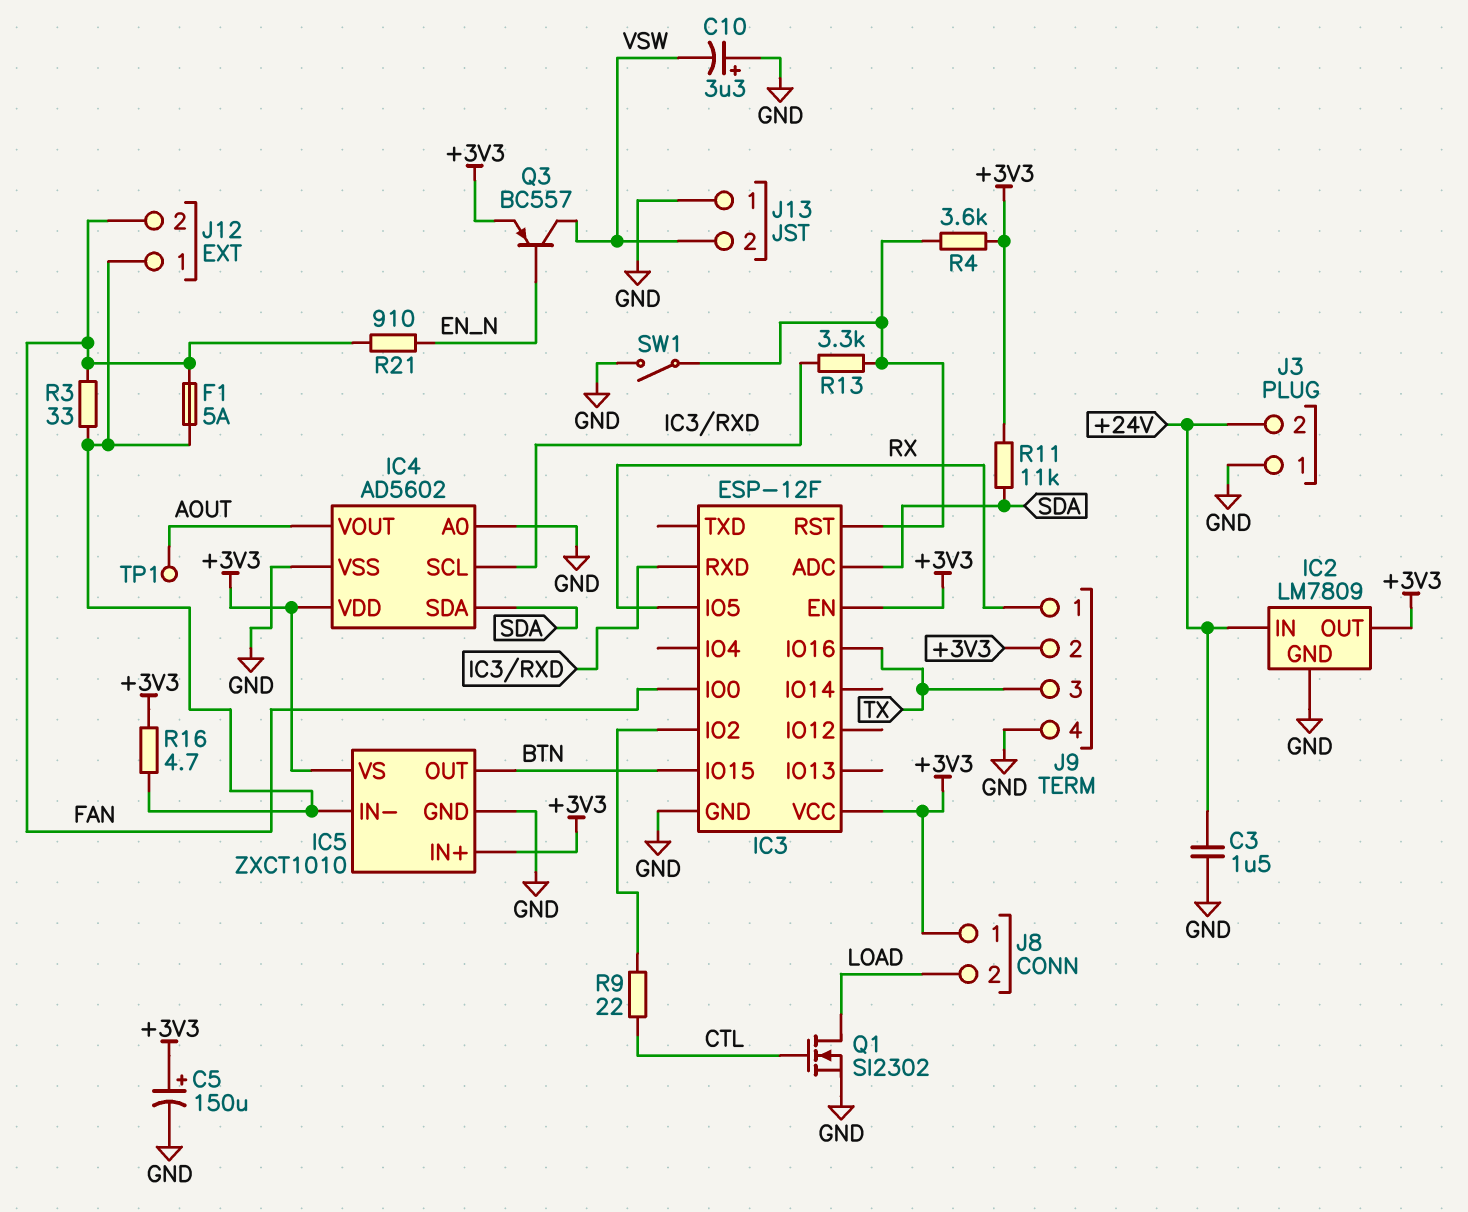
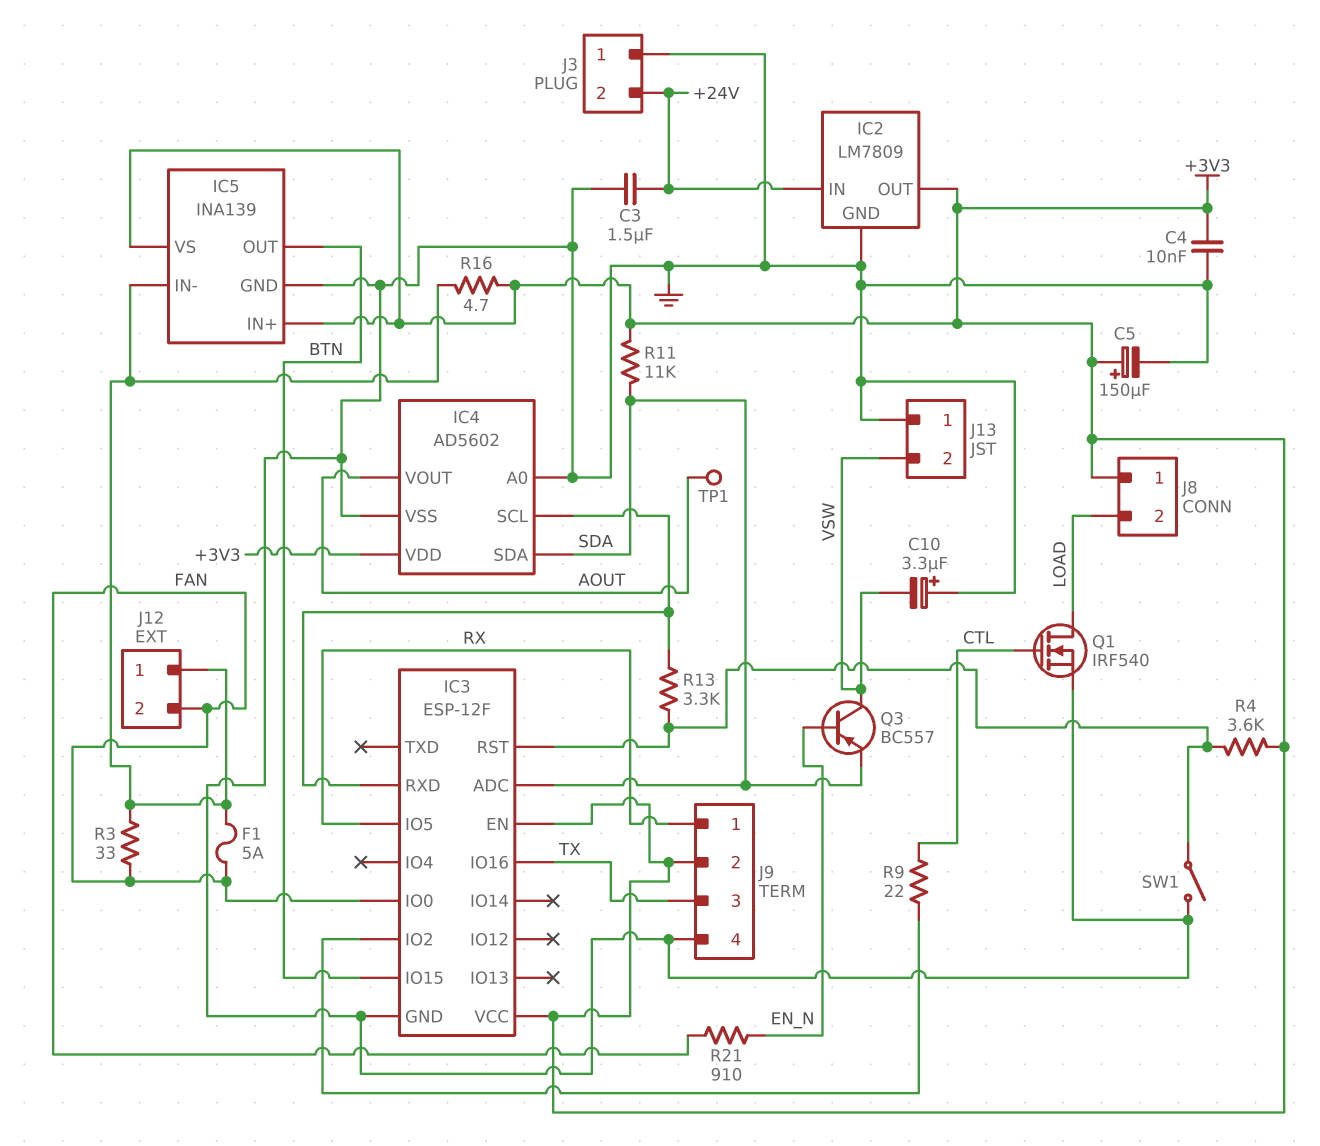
C4: none -> 10nF (+3V3, GND)
IC5: ZXCT1010 -> INA139
Q1: NMOS SI2302 (G CTL, D LOAD, S GND) -> NMOS IRF540 (G CTL, D LOAD, S GND)
Q3: PNP BC557 (B EN_N, C VSW, E +3V3) -> PNP BC557 (B EN_N, C VSW, E SDA)

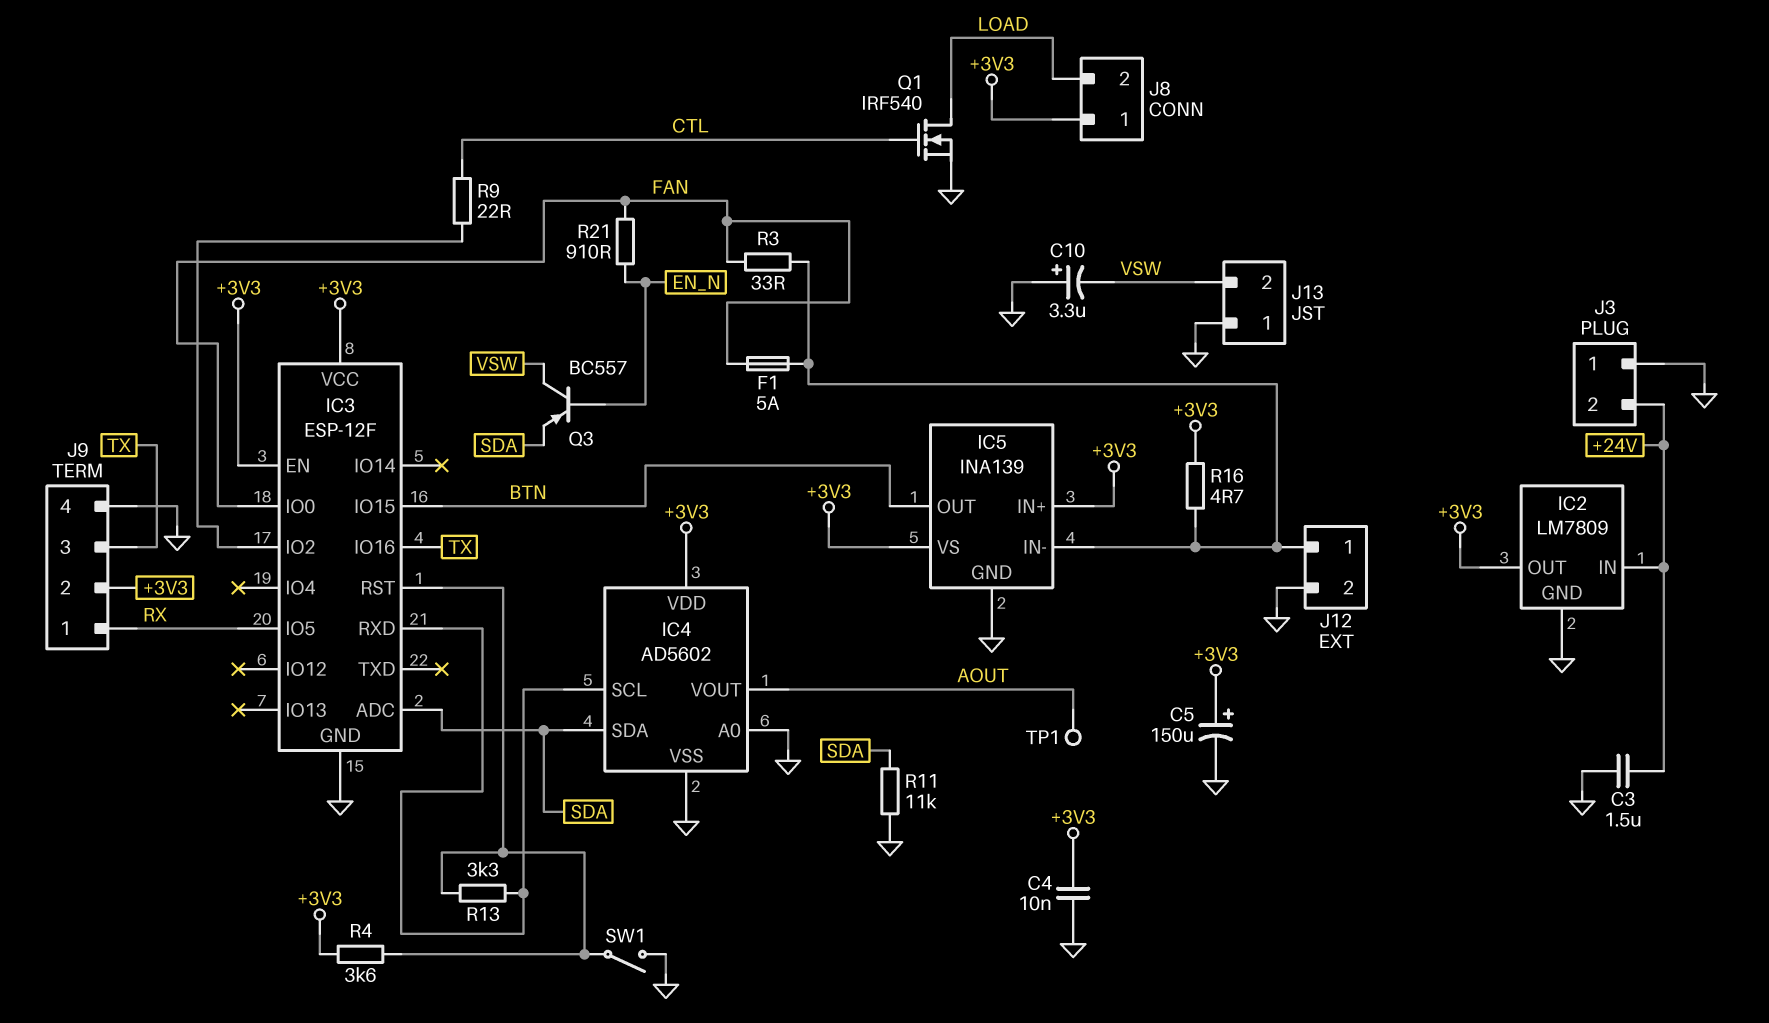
J12 pin 2: FAN -> GND
R11: 11k (+3V3, SDA) -> 11k (GND, SDA)

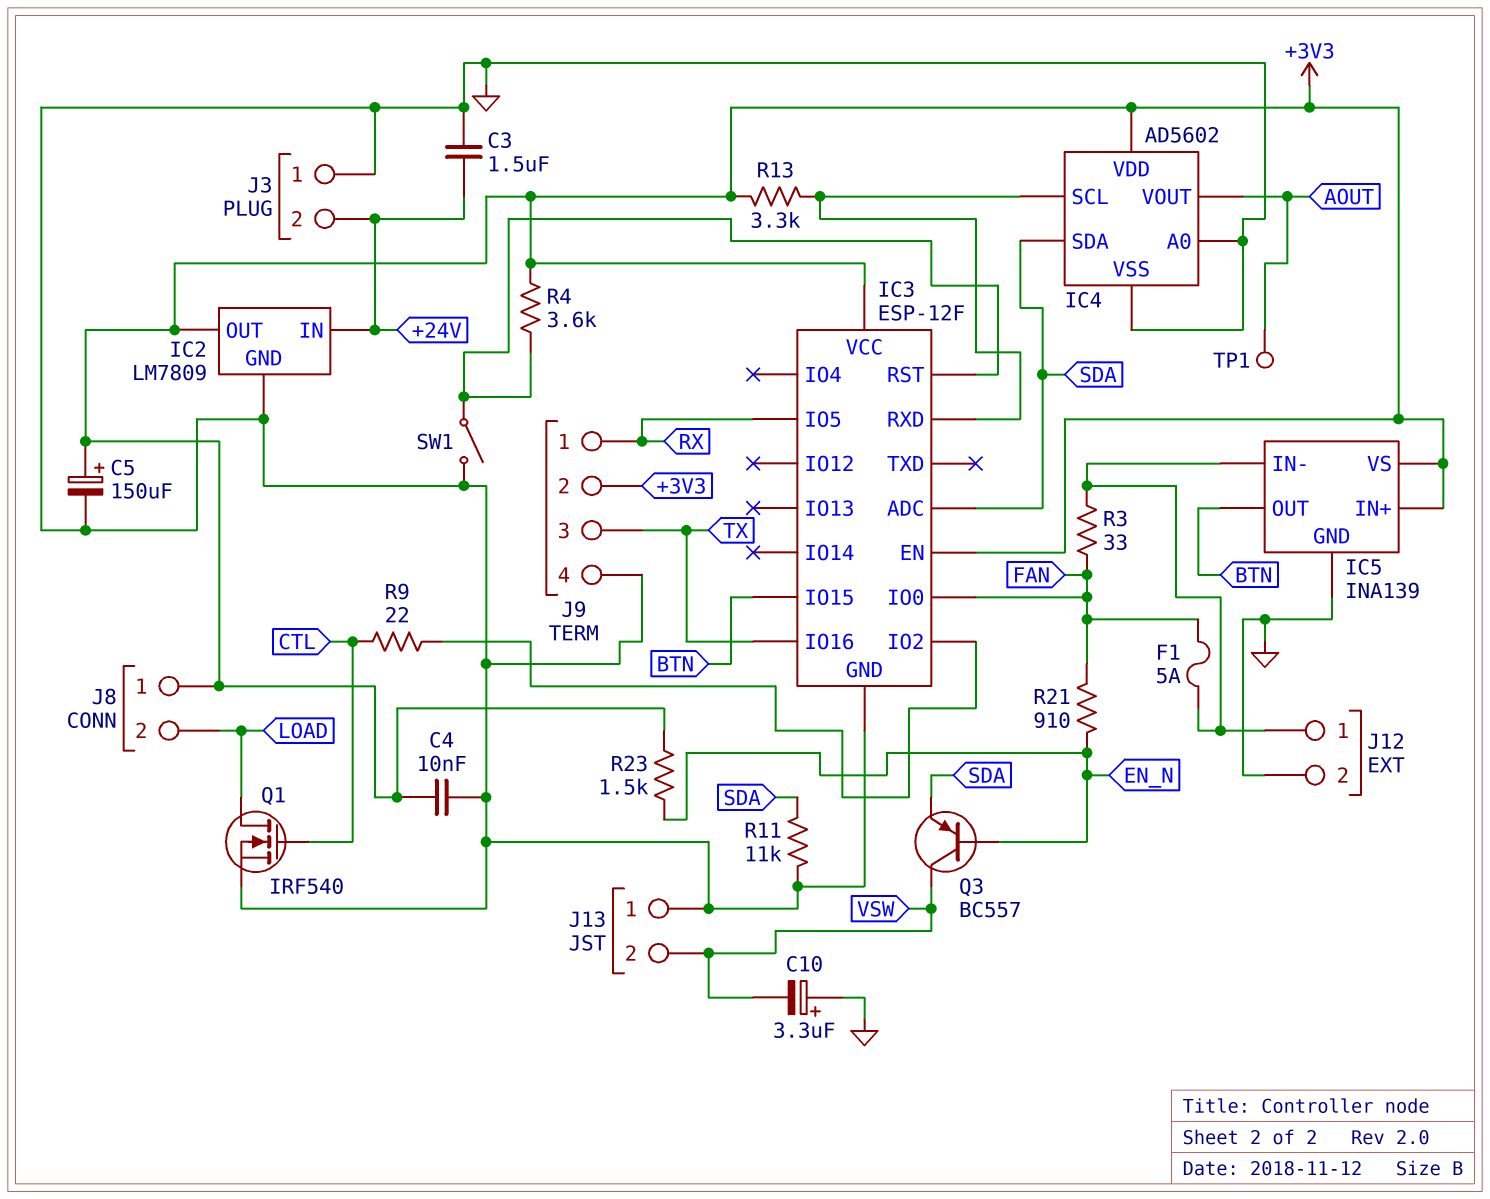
R13: 3.3k (IC3/RST, IC3/RXD) -> 3.3k (+3V3, IC3/RXD)
R16: 4.7 (+3V3, IC5/IN-) -> none
R23: none -> 1.5k (+3V3, EN_N)

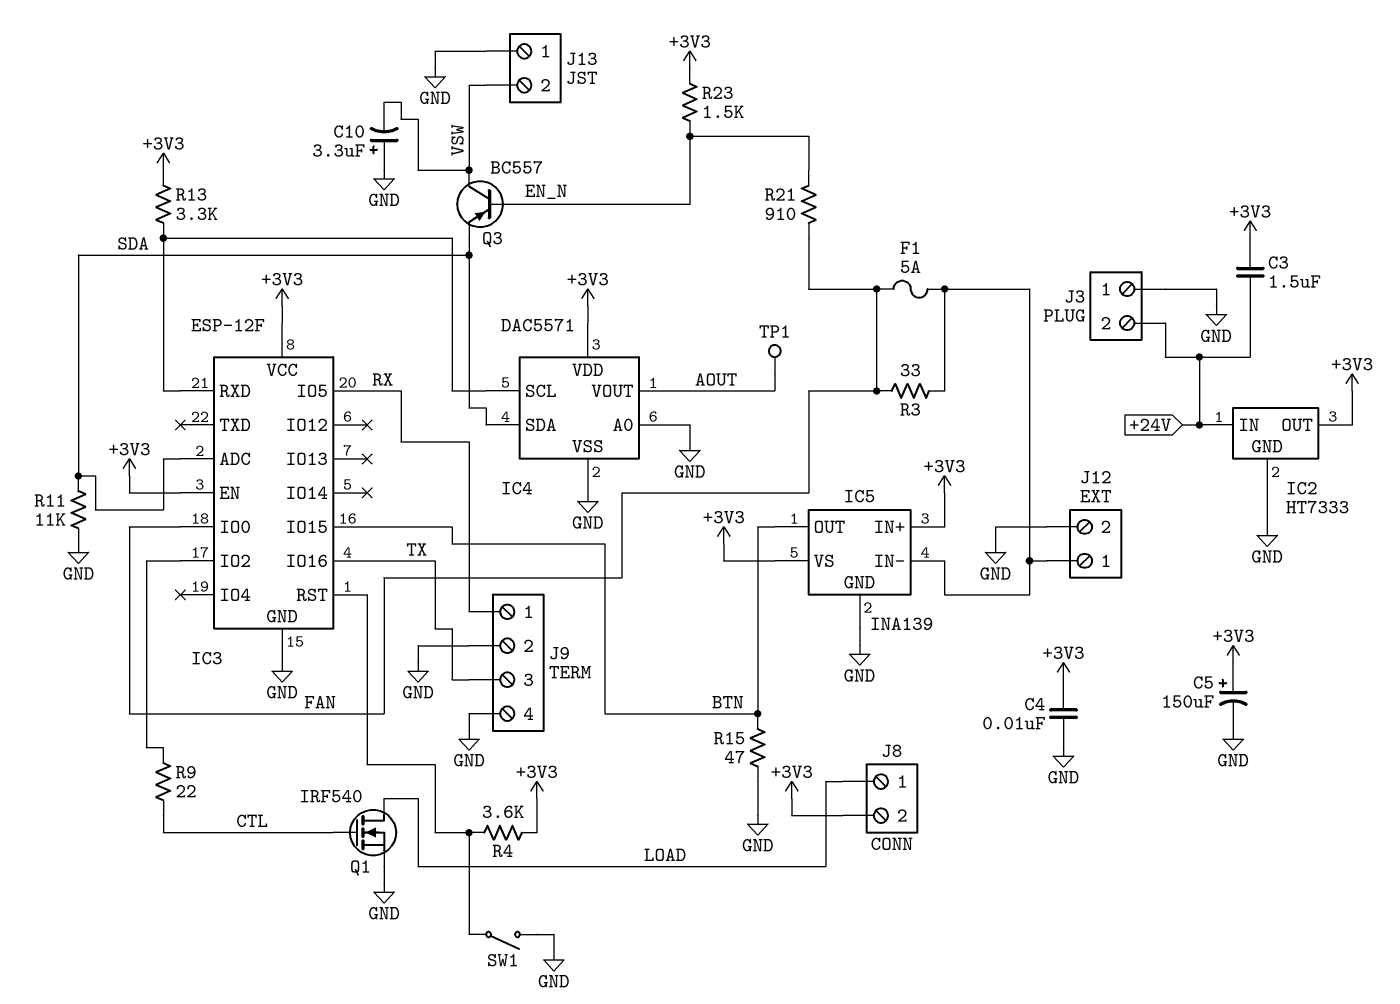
C3: 1.5uF (+24V, GND) -> 1.5uF (+3V3, +24V)
IC2: LM7809 -> HT7333
IC4: AD5602 -> DAC5571
J8 pin 1: +3V3 -> LOAD
J8 pin 2: LOAD -> +3V3
J9 pin 2: +3V3 -> GND
R15: none -> 47 (BTN, GND)

